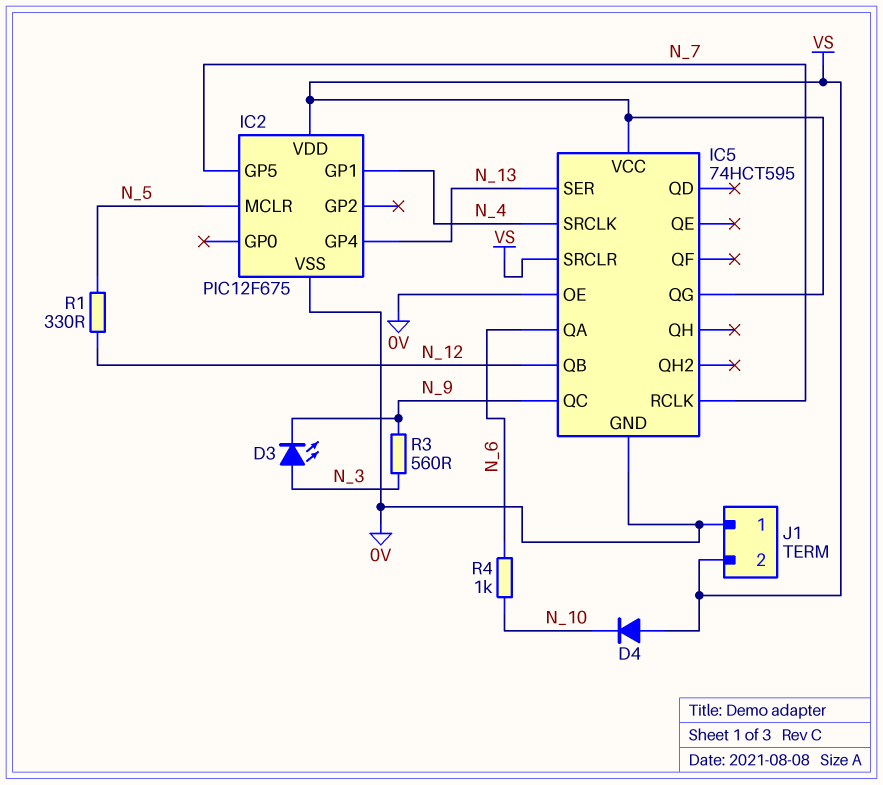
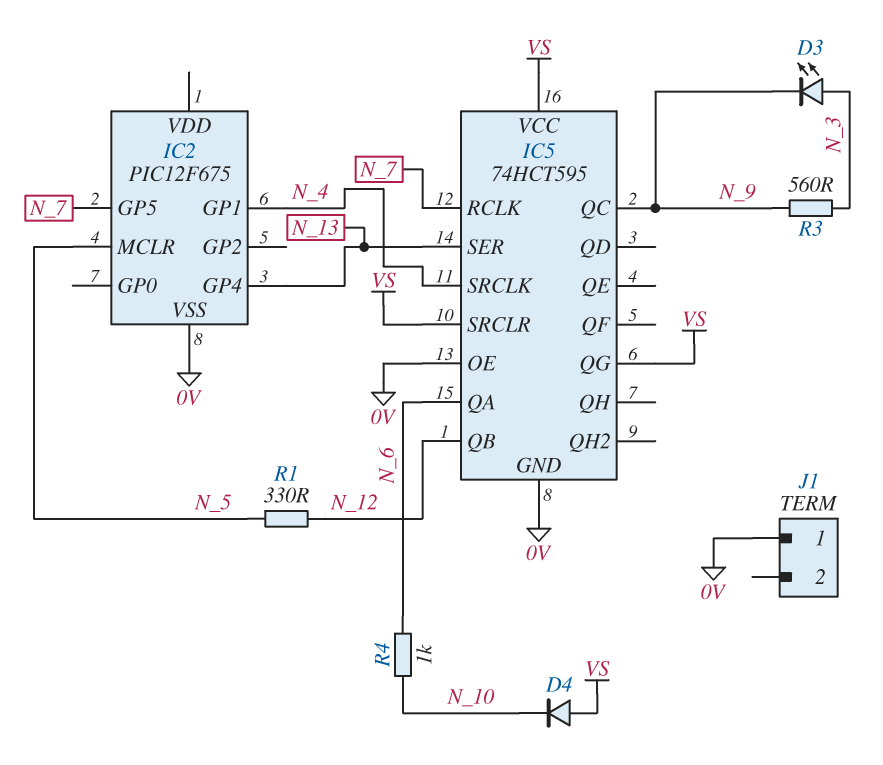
IC2 pin VDD: VS -> none
J1 pin 2: VS -> none

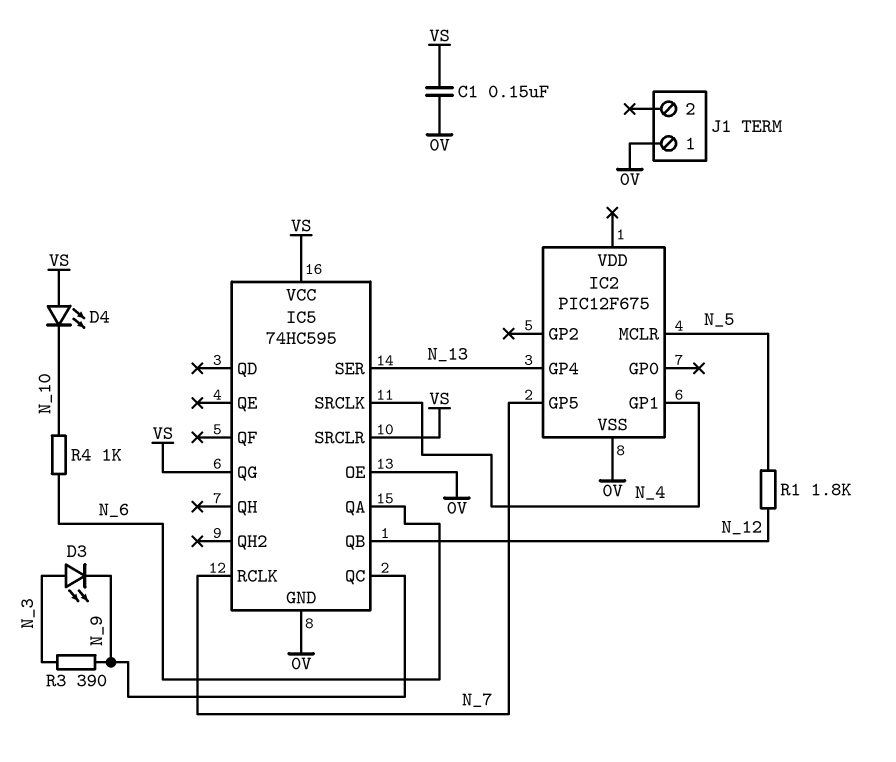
C1: none -> 150nF (0V, VS)
D4: diode (A VS, K N_10) -> LED (A VS, K N_10)
IC5: 74HCT595 -> 74HC595
R1: 330 (N_5, N_12) -> 1.8k (N_5, N_12)
R3: 560 (N_3, N_9) -> 390 (N_3, N_9)

